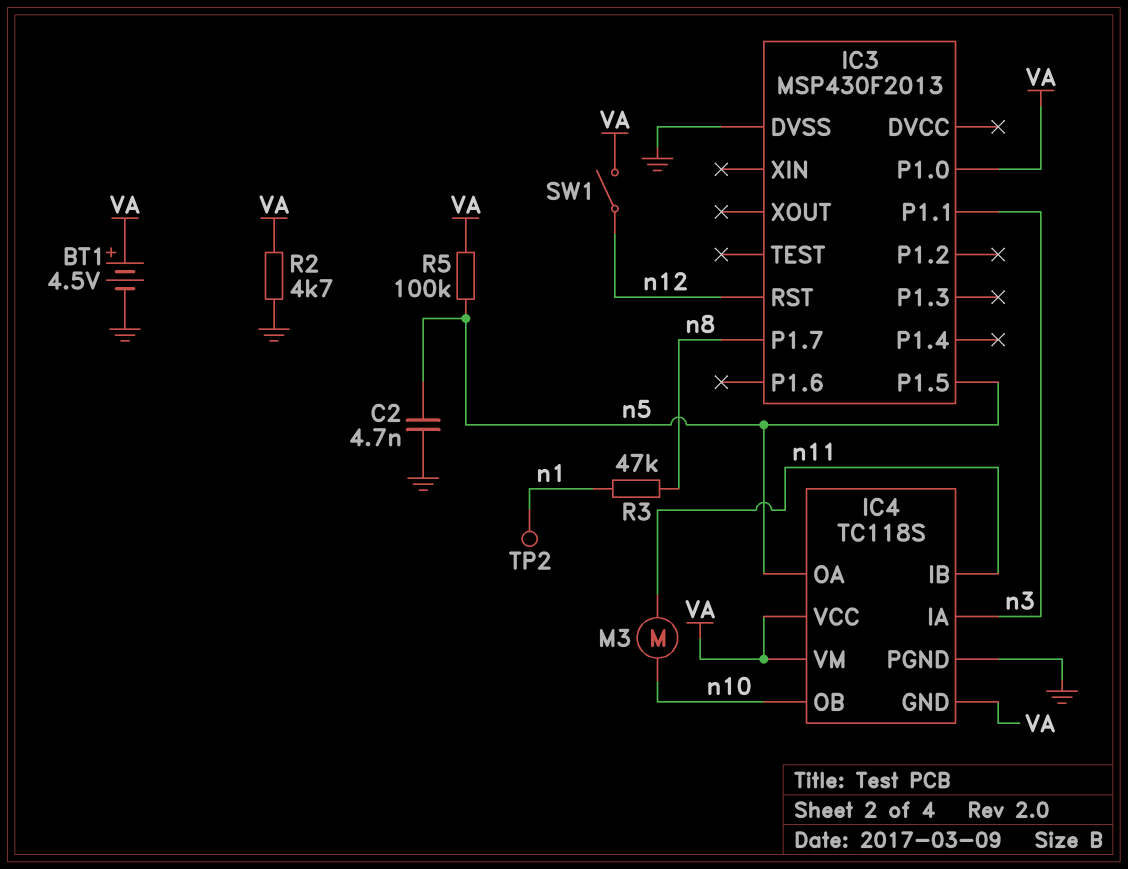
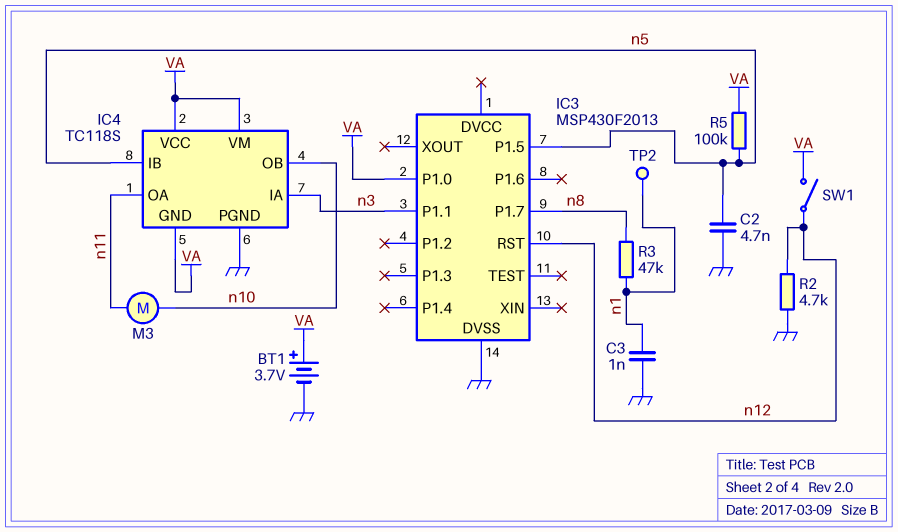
BT1: 4.5V (plus VA, minus GND) -> 3.7V (plus VA, minus GND)
C3: none -> 1nF (GND, n1)
IC4 pin IB: n11 -> n5
IC4 pin OA: n5 -> n11
R2: 4.7k (GND, VA) -> 4.7k (GND, n12)

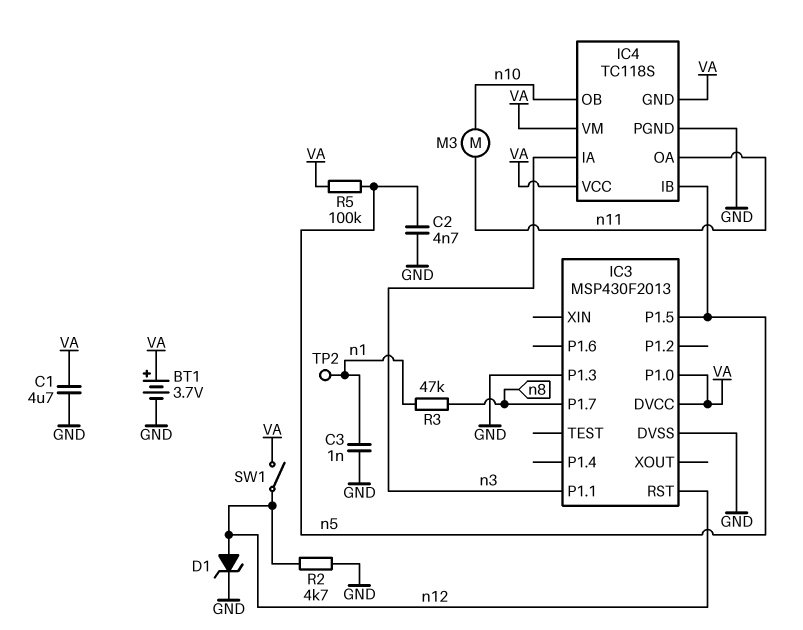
C1: none -> 4.7uF (GND, VA)
D1: none -> zener (A n12, K GND)
IC3 pin DVCC: none -> VA
IC3 pin P1.3: none -> GND

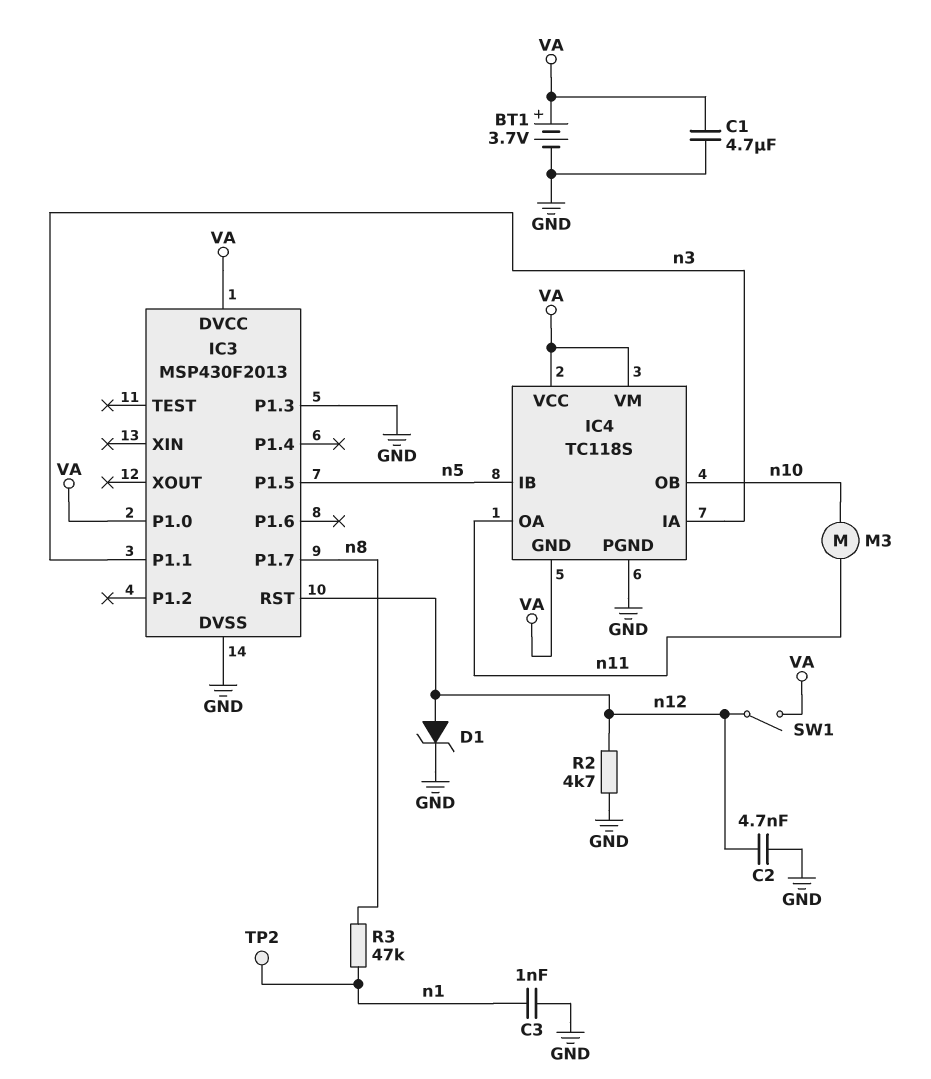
C2: 4.7nF (GND, n5) -> 4.7nF (GND, n12)
R5: 100k (VA, n5) -> none

